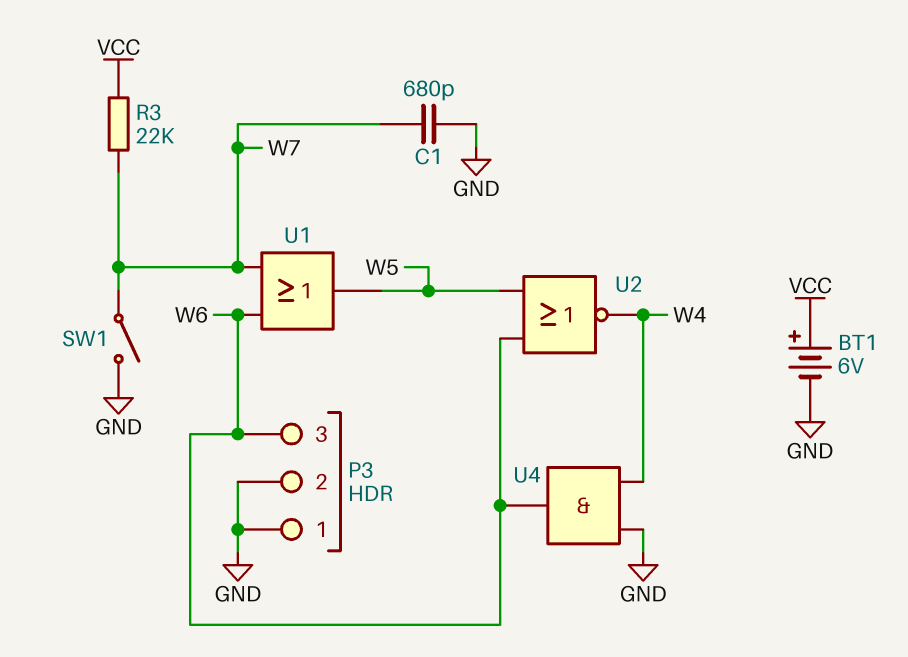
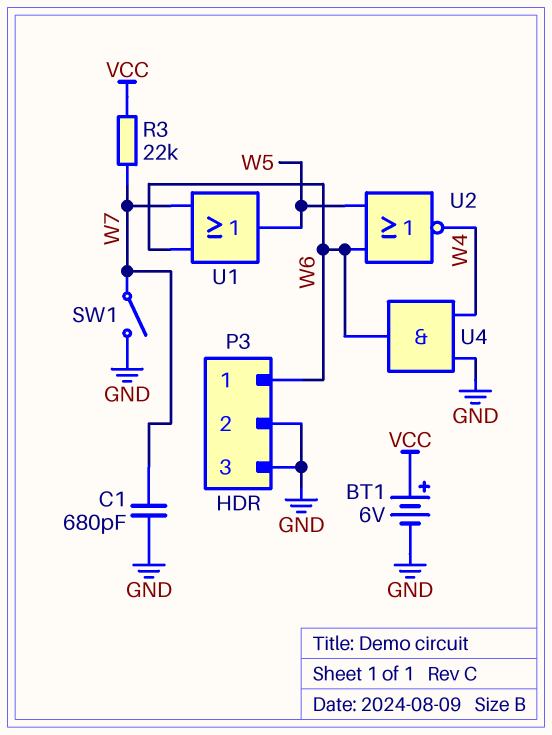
P3 pin 1: GND -> W6
P3 pin 3: W6 -> GND

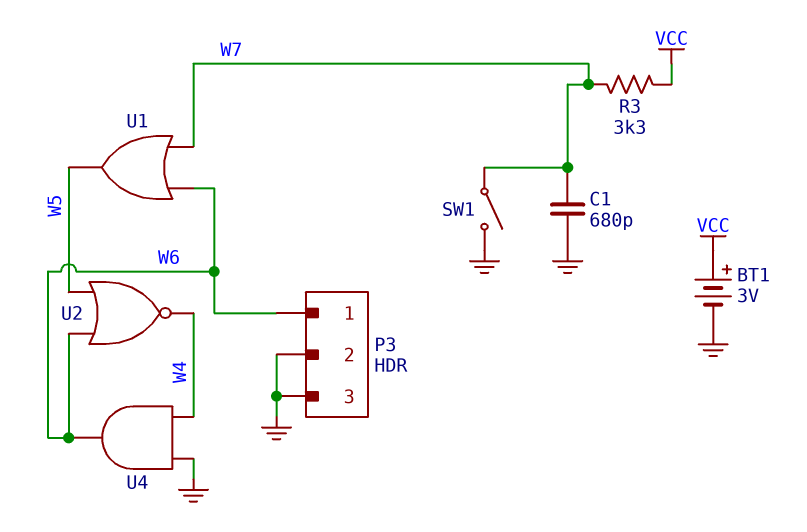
BT1: 6V (plus VCC, minus GND) -> 3V (plus VCC, minus GND)
R3: 22k (VCC, W7) -> 3.3k (VCC, W7)

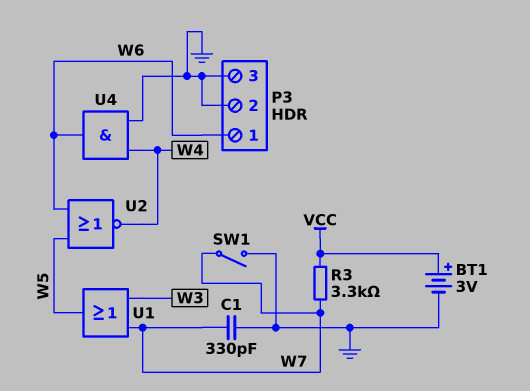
C1: 680pF (GND, W7) -> 330pF (GND, W7)
U1: OR (in W6, in W7, out W5) -> OR (in W3, in W7, out W5)

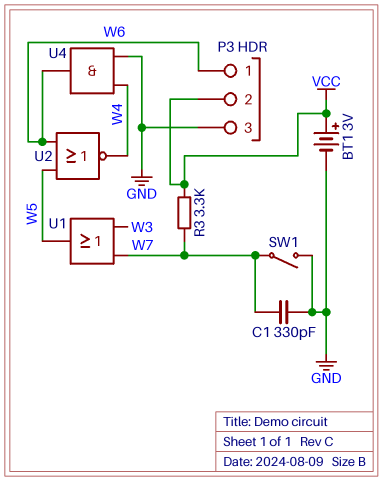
P3 pin 2: GND -> VCC

